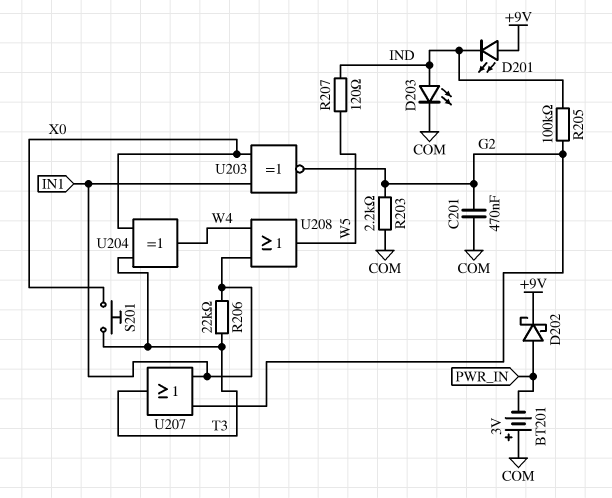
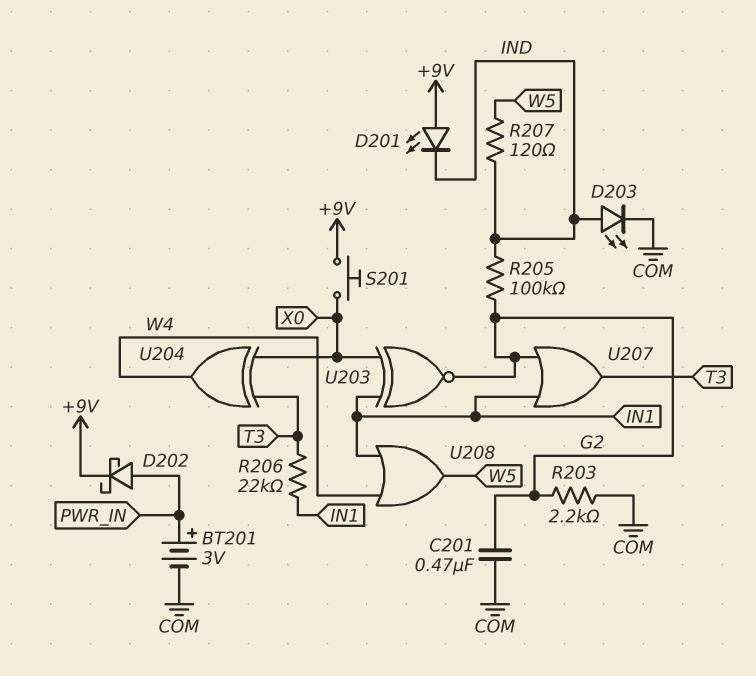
BT201: 3V (plus COM, minus PWR_IN) -> 3V (plus PWR_IN, minus COM)
S201: button (T3, X0) -> button (+9V, X0)

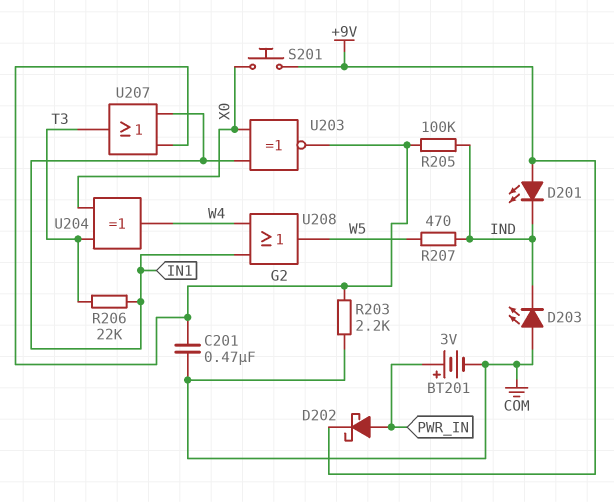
D203: LED (A IND, K COM) -> LED (A COM, K IND)
R207: 120 (IND, W5) -> 470 (IND, W5)

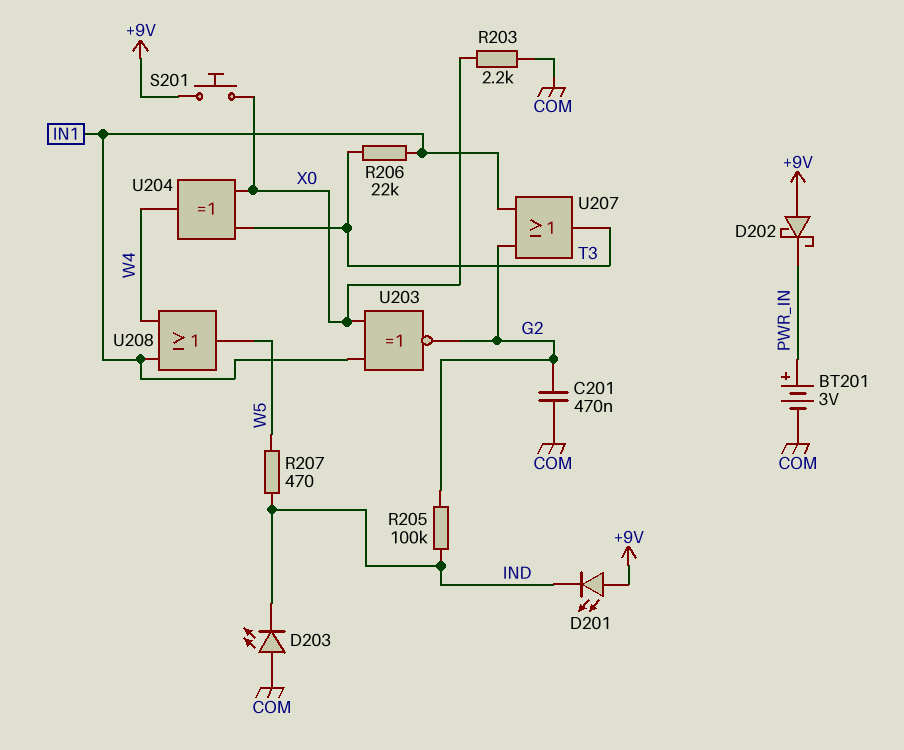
D202: schottky (A PWR_IN, K +9V) -> schottky (A +9V, K PWR_IN)
R203: 2.2k (COM, G2) -> 2.2k (COM, X0)

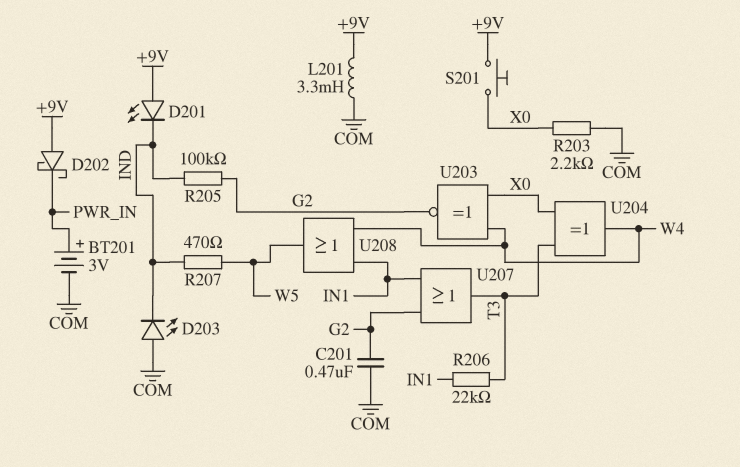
L201: none -> 3.3mH (+9V, COM)
U203: XNOR (in IN1, in X0, out G2) -> XNOR (in W4, in X0, out G2)

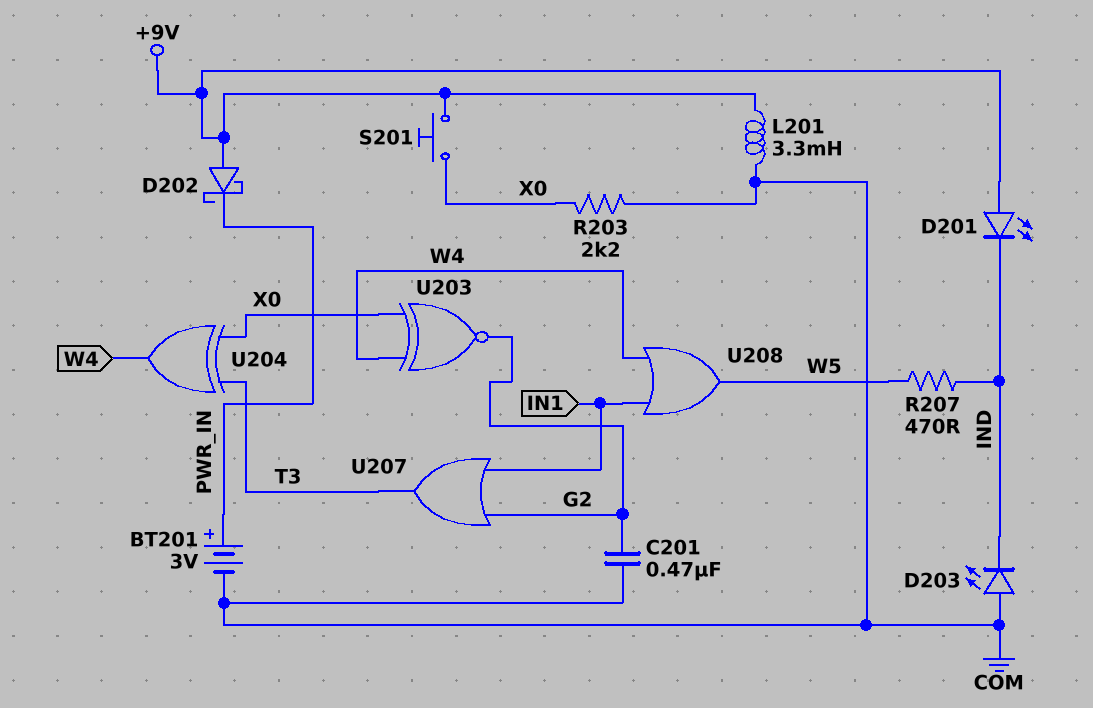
R205: 100k (G2, IND) -> none
R206: 22k (IN1, T3) -> none

